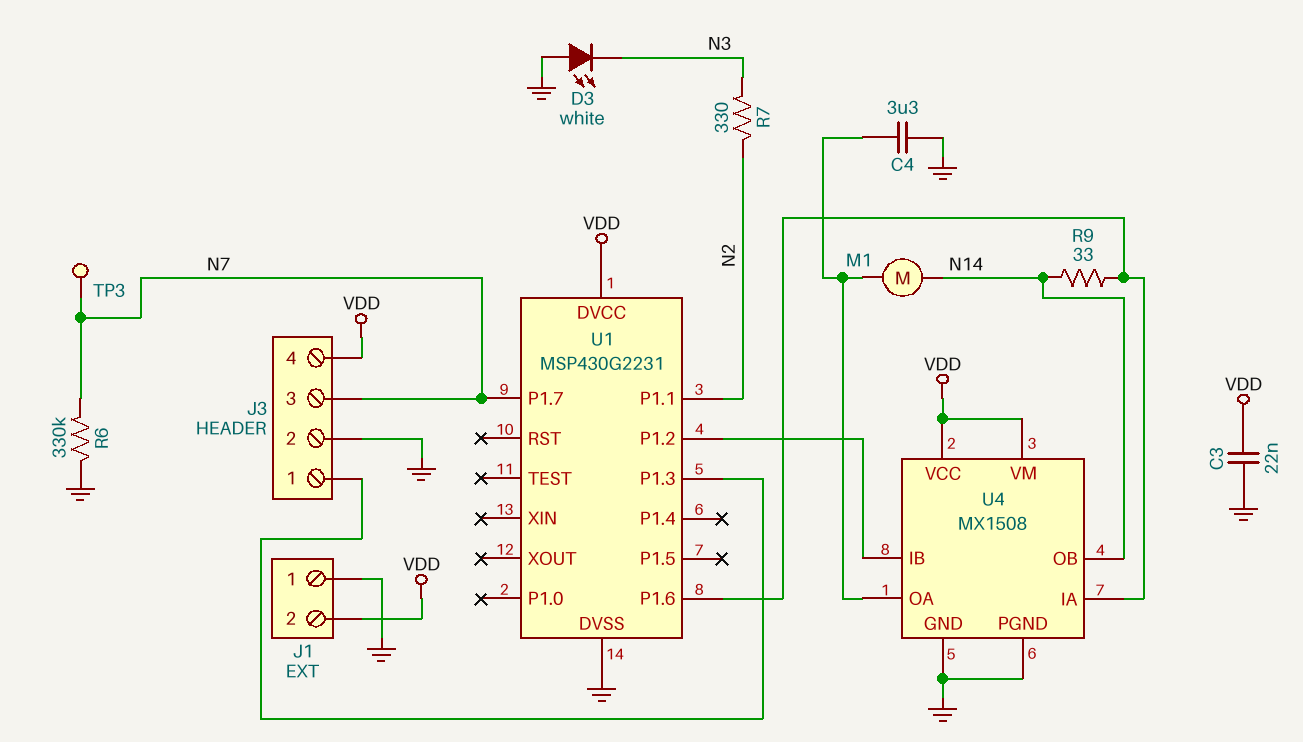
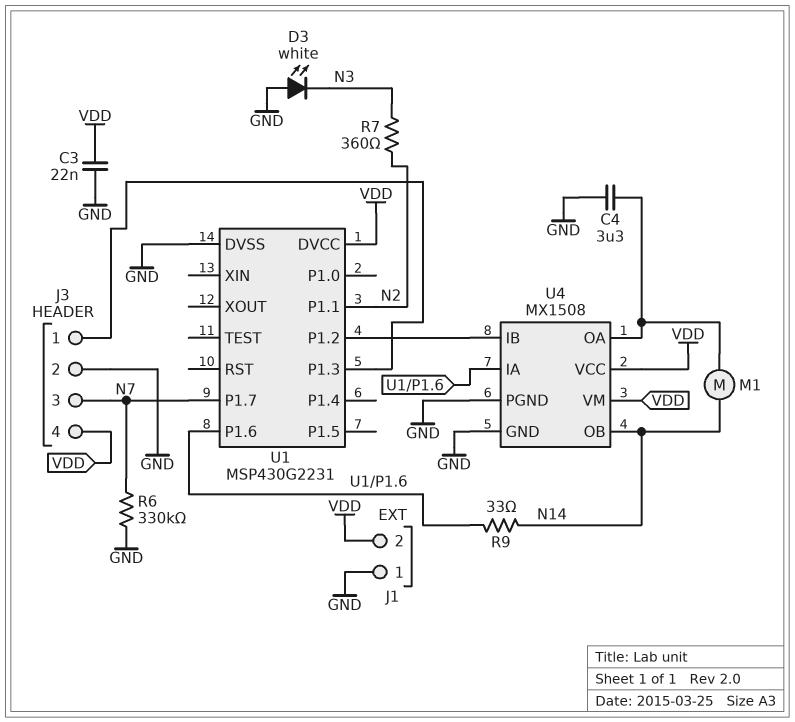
R7: 330 (N2, N3) -> 360 (N2, N3)
TP3: test point (N7) -> none

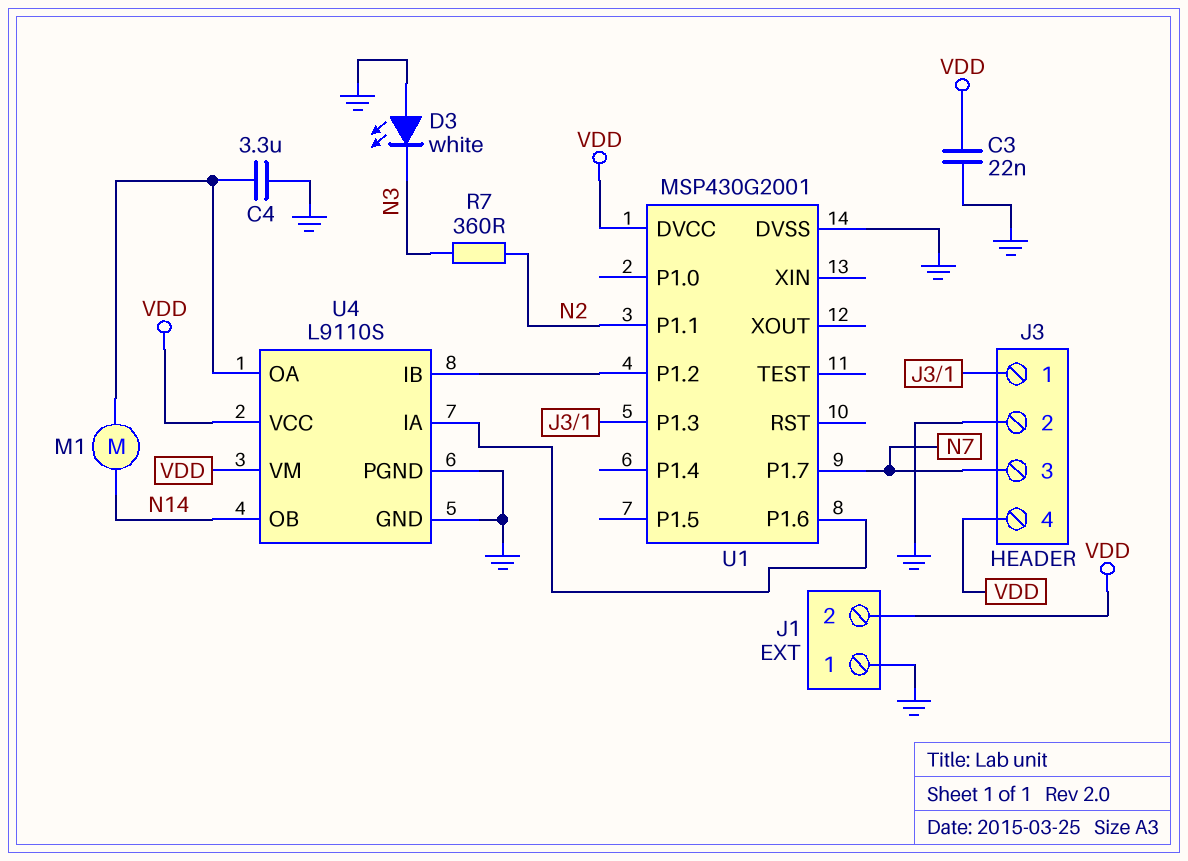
R6: 330k (GND, N7) -> none
R9: 33 (N14, U1/P1.6) -> none
U1: MSP430G2231 -> MSP430G2001
U4: MX1508 -> L9110S

